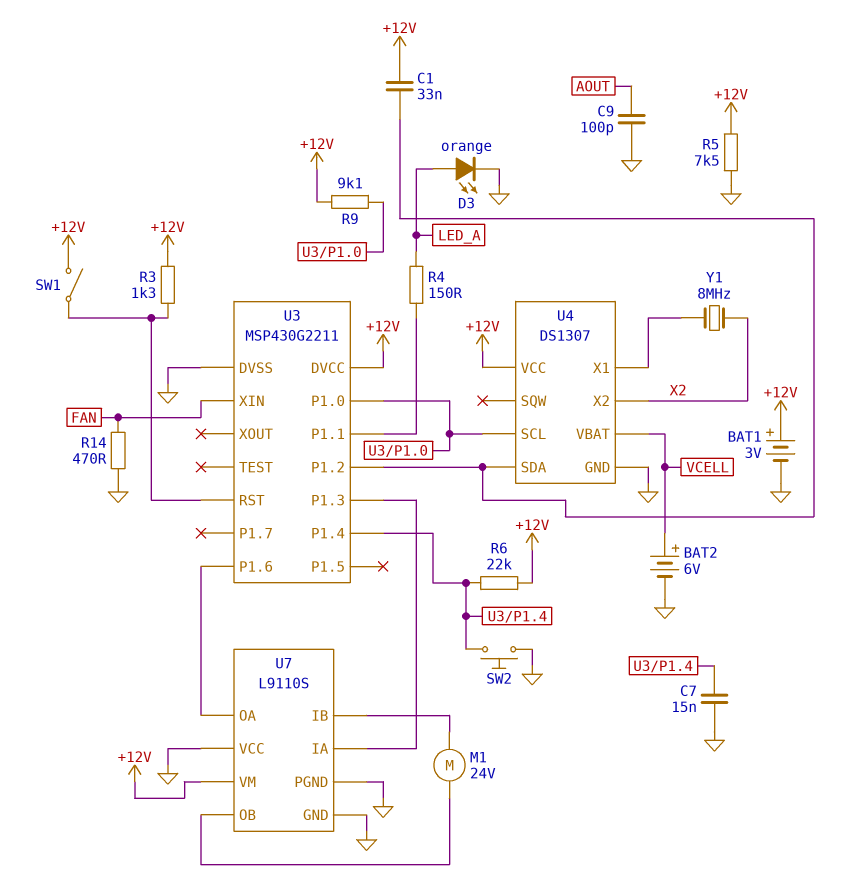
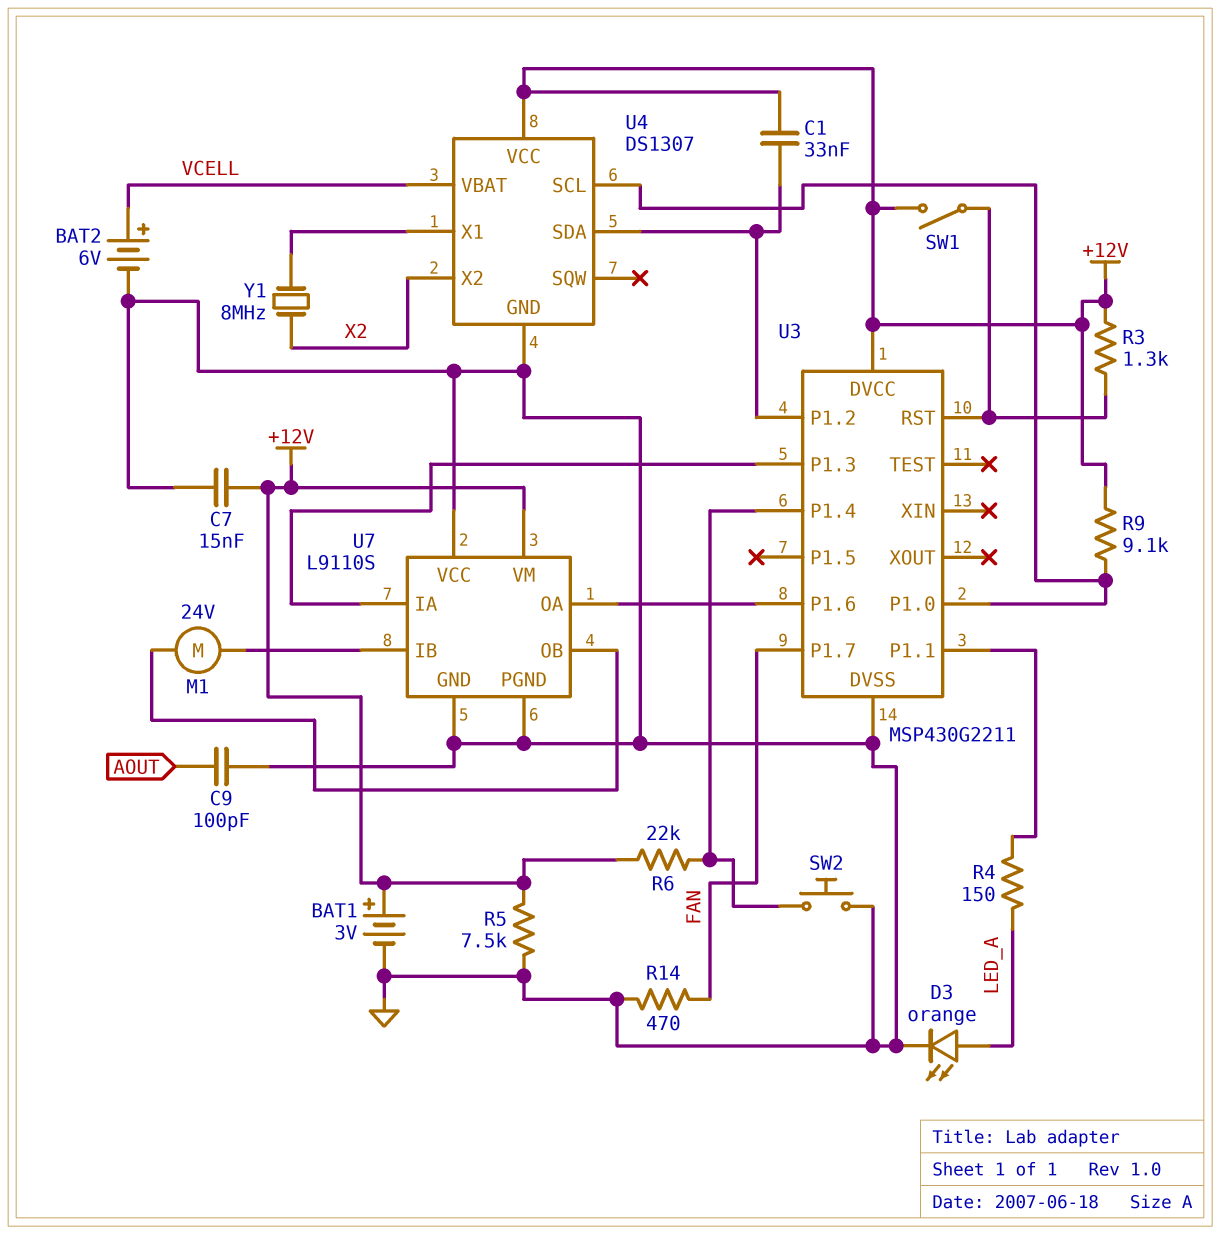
C7: 15nF (GND, U3/P1.4) -> 15nF (+12V, GND)
U3 pin P1.7: none -> FAN
U3 pin XIN: FAN -> none

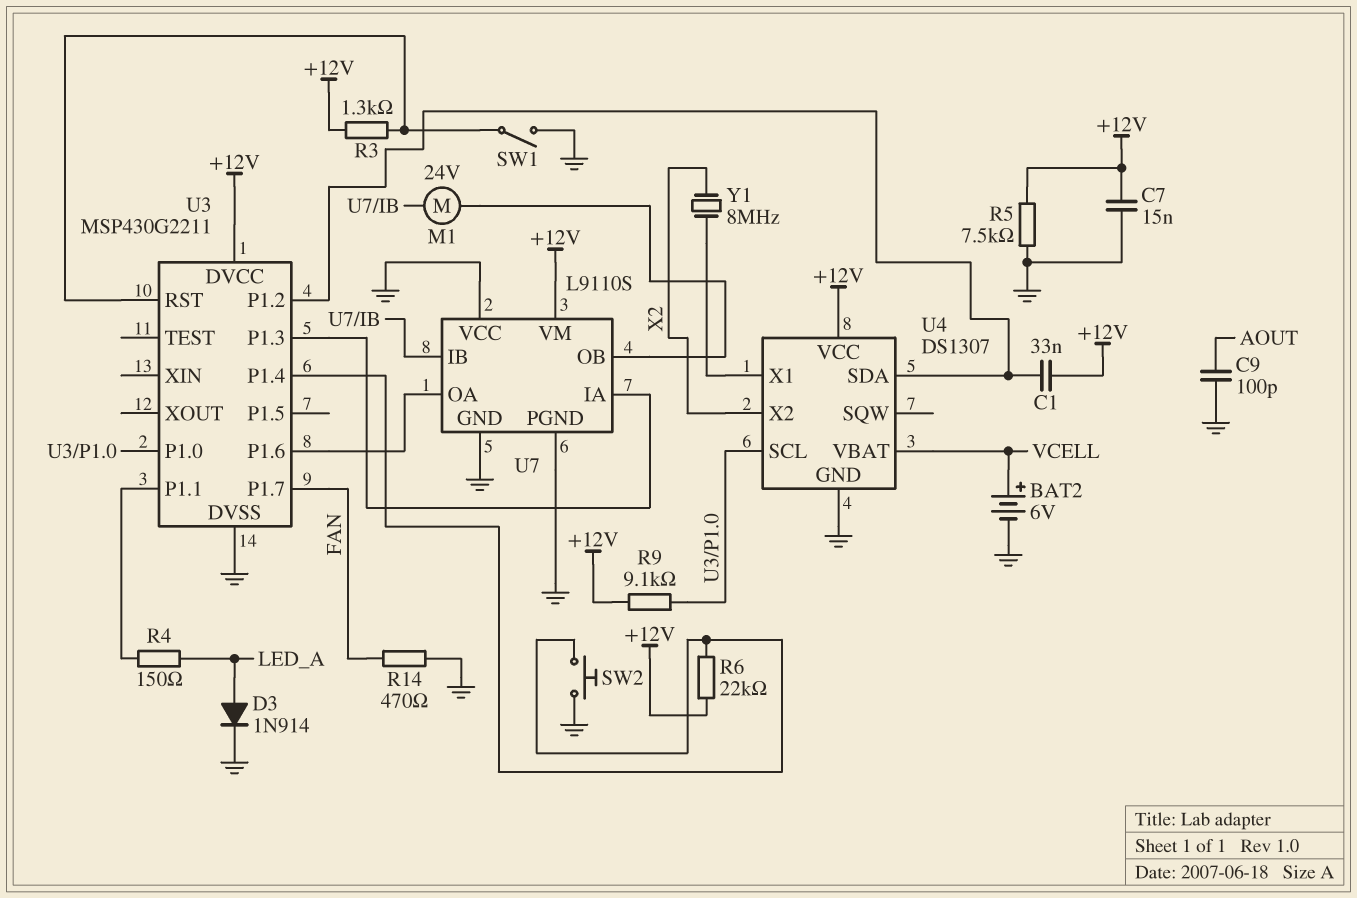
BAT1: 3V (plus +12V, minus GND) -> none
D3: LED orange (A LED_A, K GND) -> diode 1N914 (A LED_A, K GND)
SW1: switch (+12V, U3/RST) -> switch (GND, U3/RST)

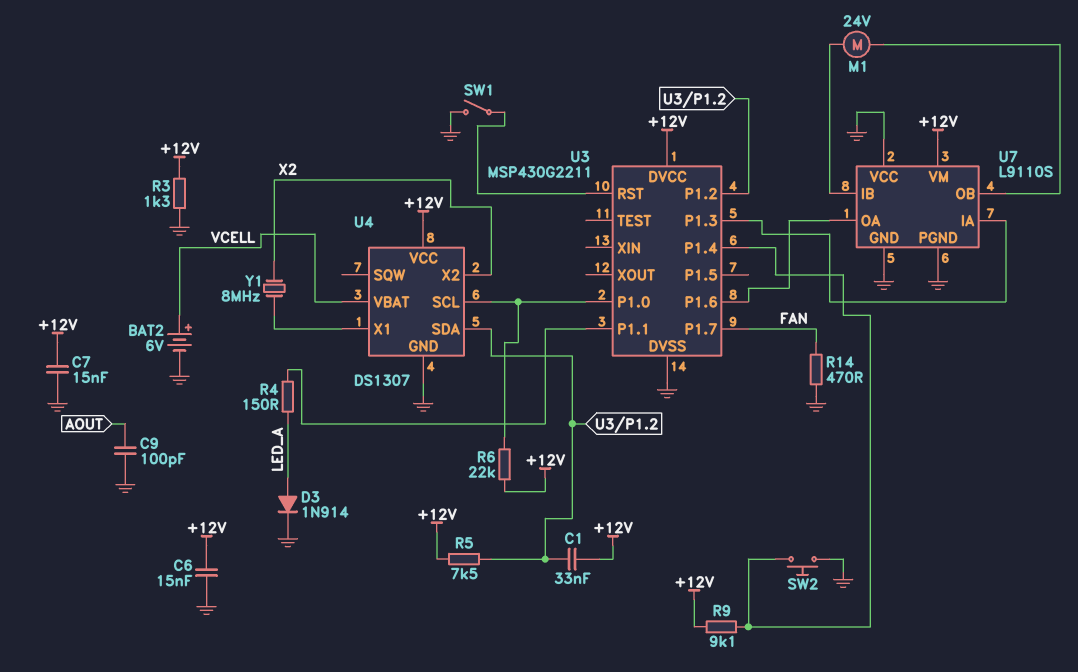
C6: none -> 15nF (+12V, GND)
R3: 1.3k (+12V, U3/RST) -> 1.3k (+12V, GND)
R5: 7.5k (+12V, GND) -> 7.5k (+12V, U3/P1.2)
R6: 22k (+12V, U3/P1.4) -> 22k (+12V, U3/P1.0)
R9: 9.1k (+12V, U3/P1.0) -> 9.1k (+12V, U3/P1.4)

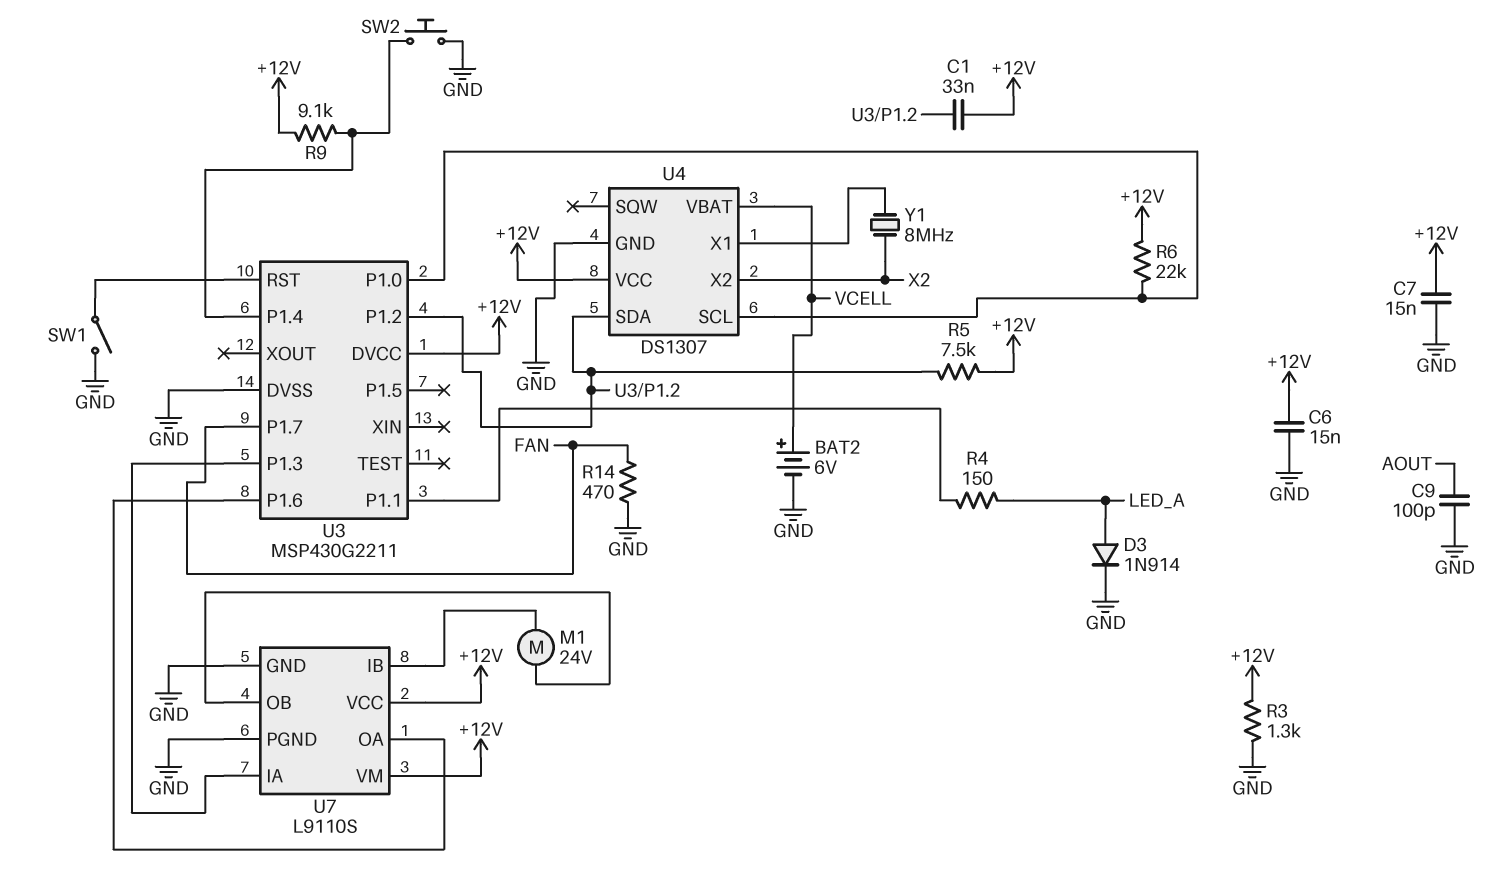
U7 pin VCC: GND -> +12V

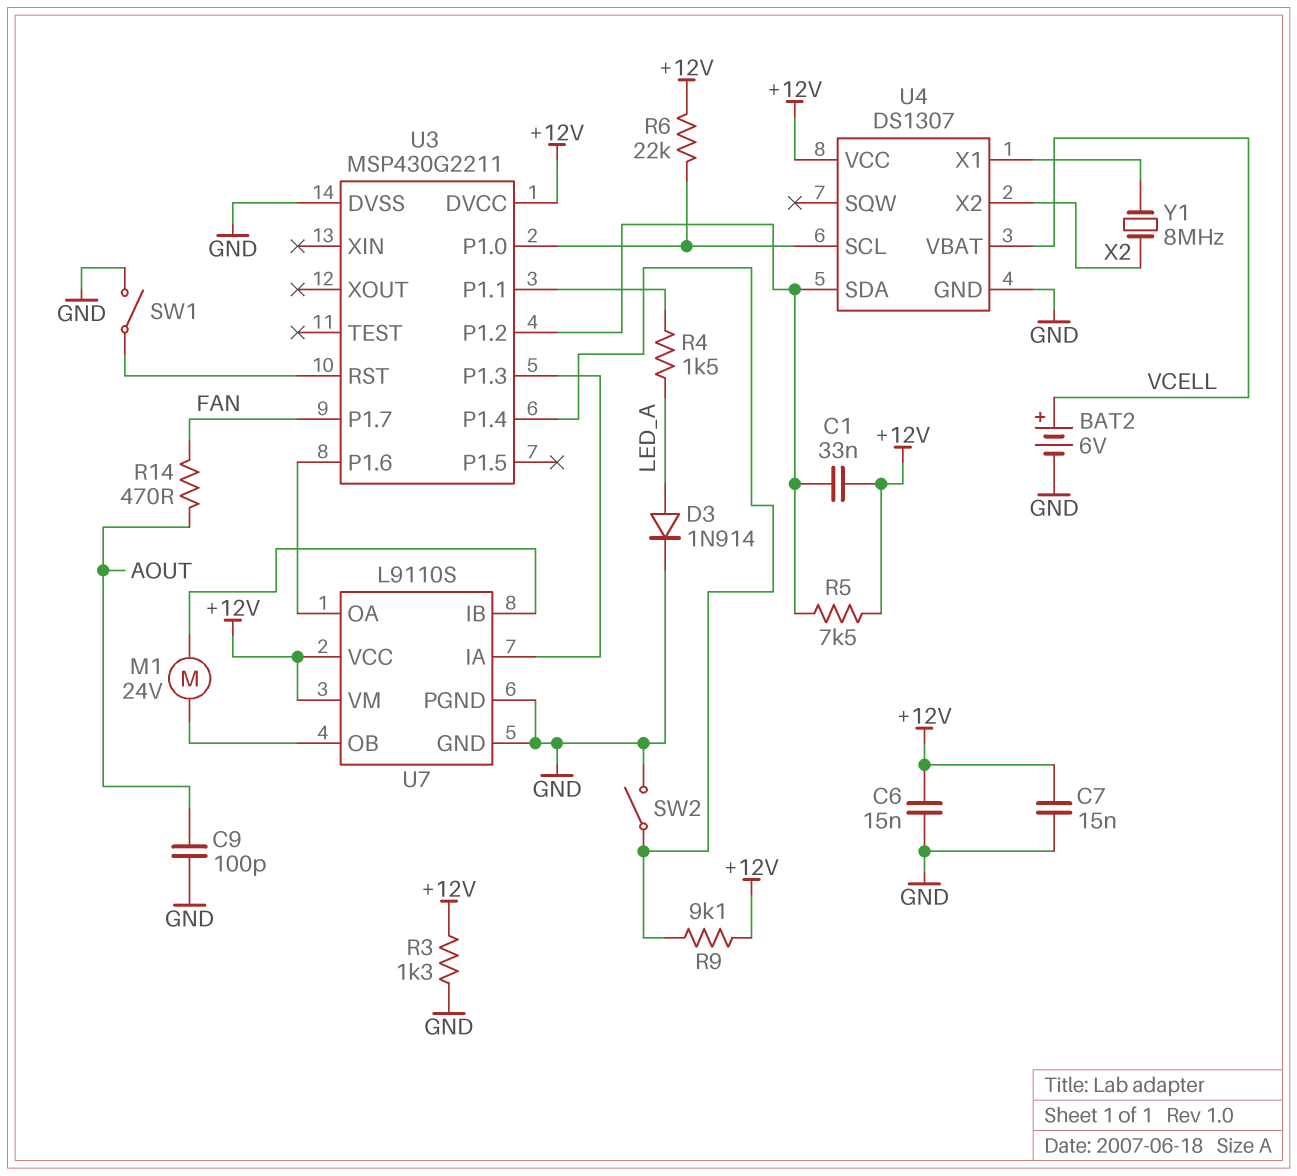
R4: 150 (LED_A, U3/P1.1) -> 1.5k (LED_A, U3/P1.1)
R14: 470 (FAN, GND) -> 470 (AOUT, FAN)
SW2: button (GND, U3/P1.4) -> switch (GND, U3/P1.4)

